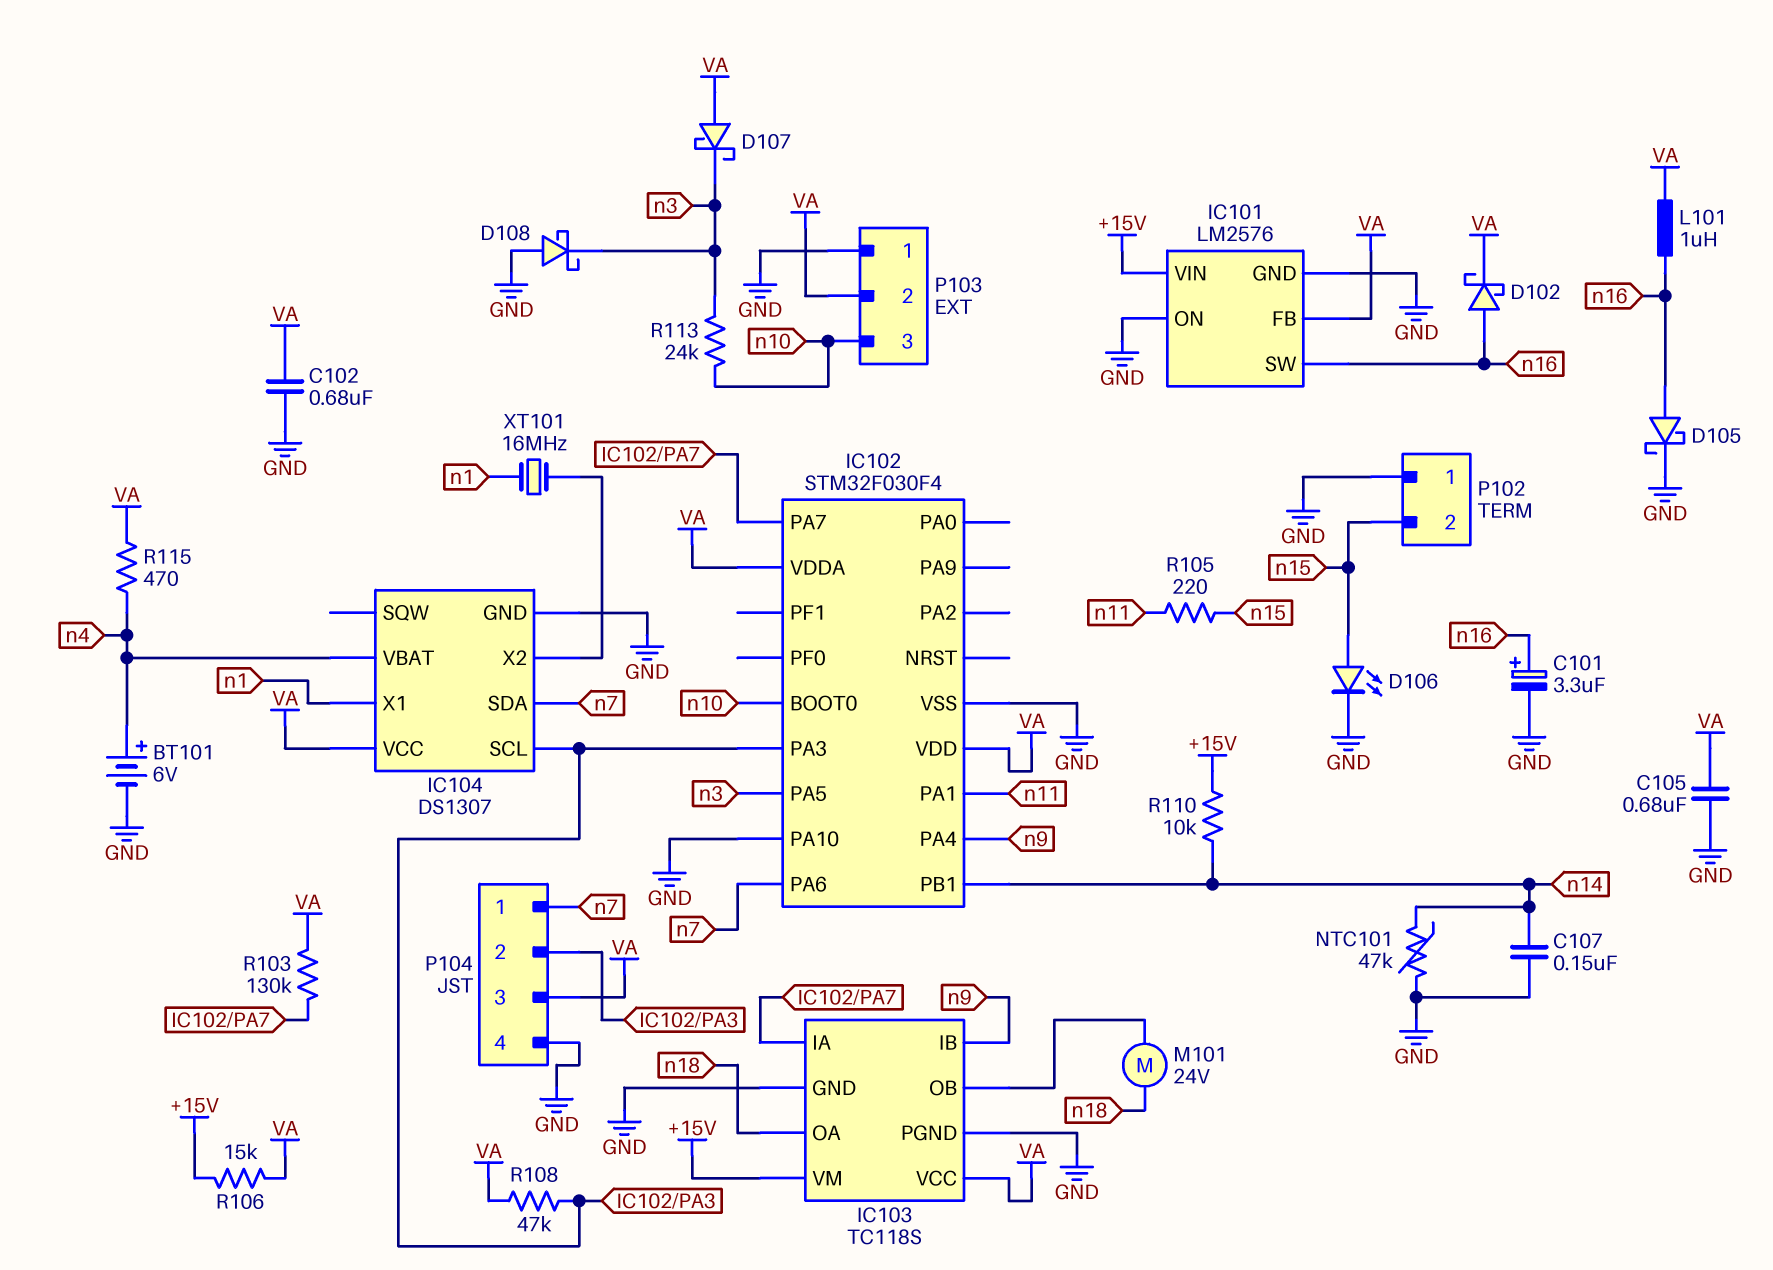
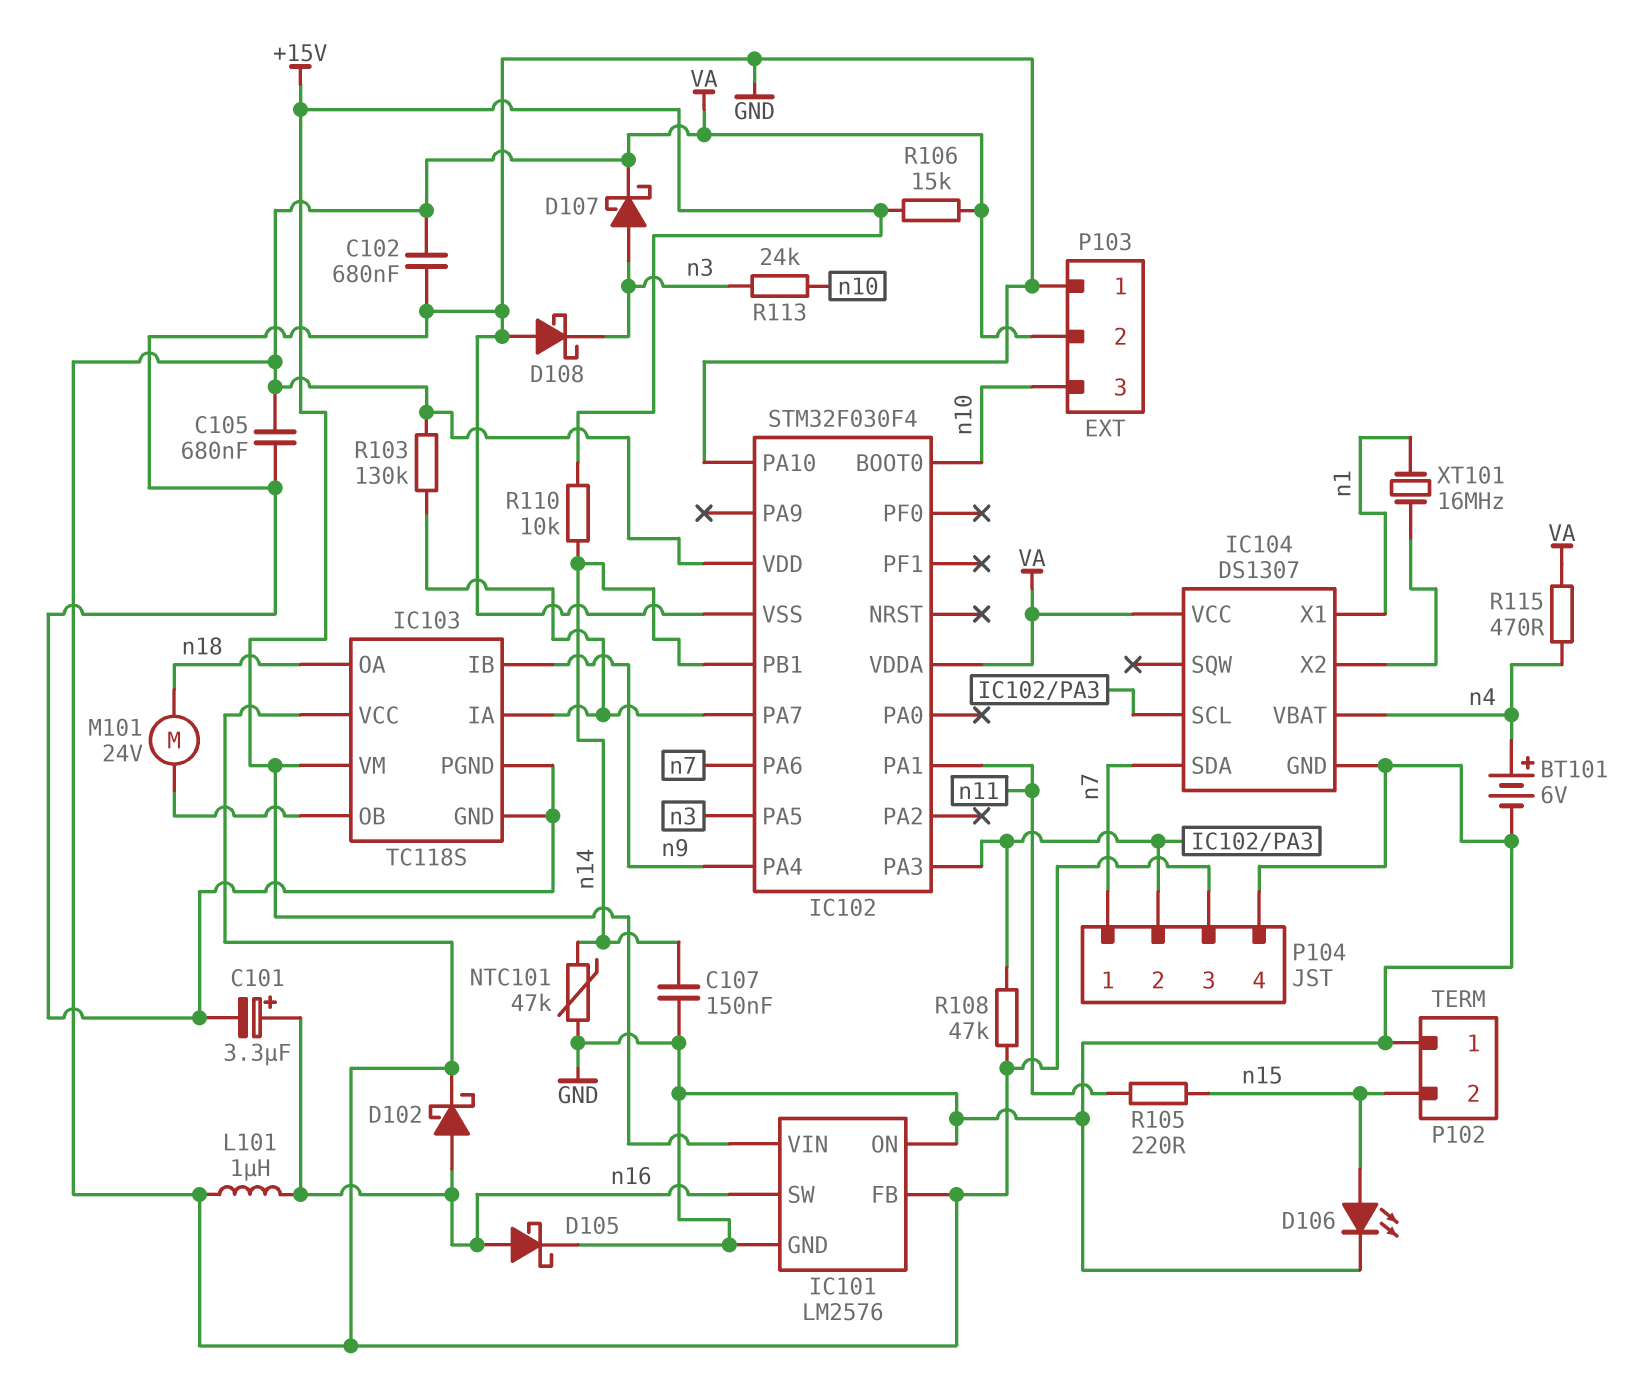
D107: schottky (A VA, K n3) -> schottky (A n3, K VA)

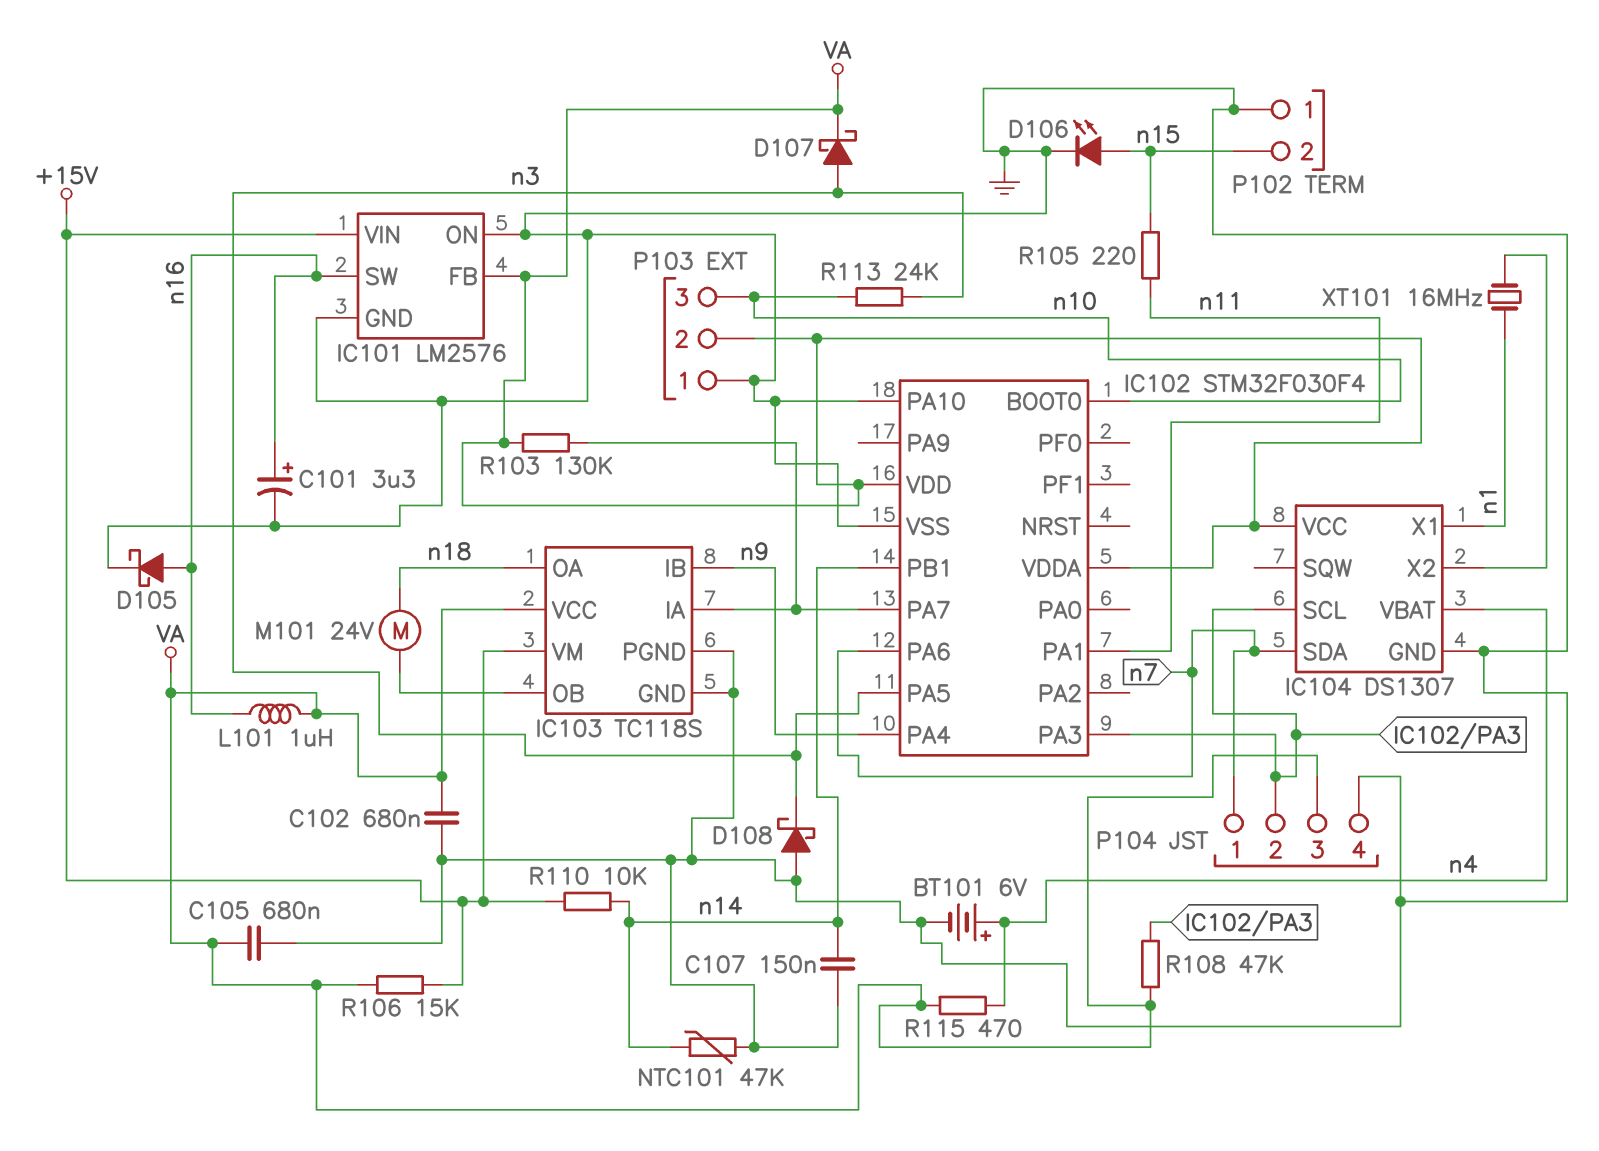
D102: schottky (A n16, K VA) -> none

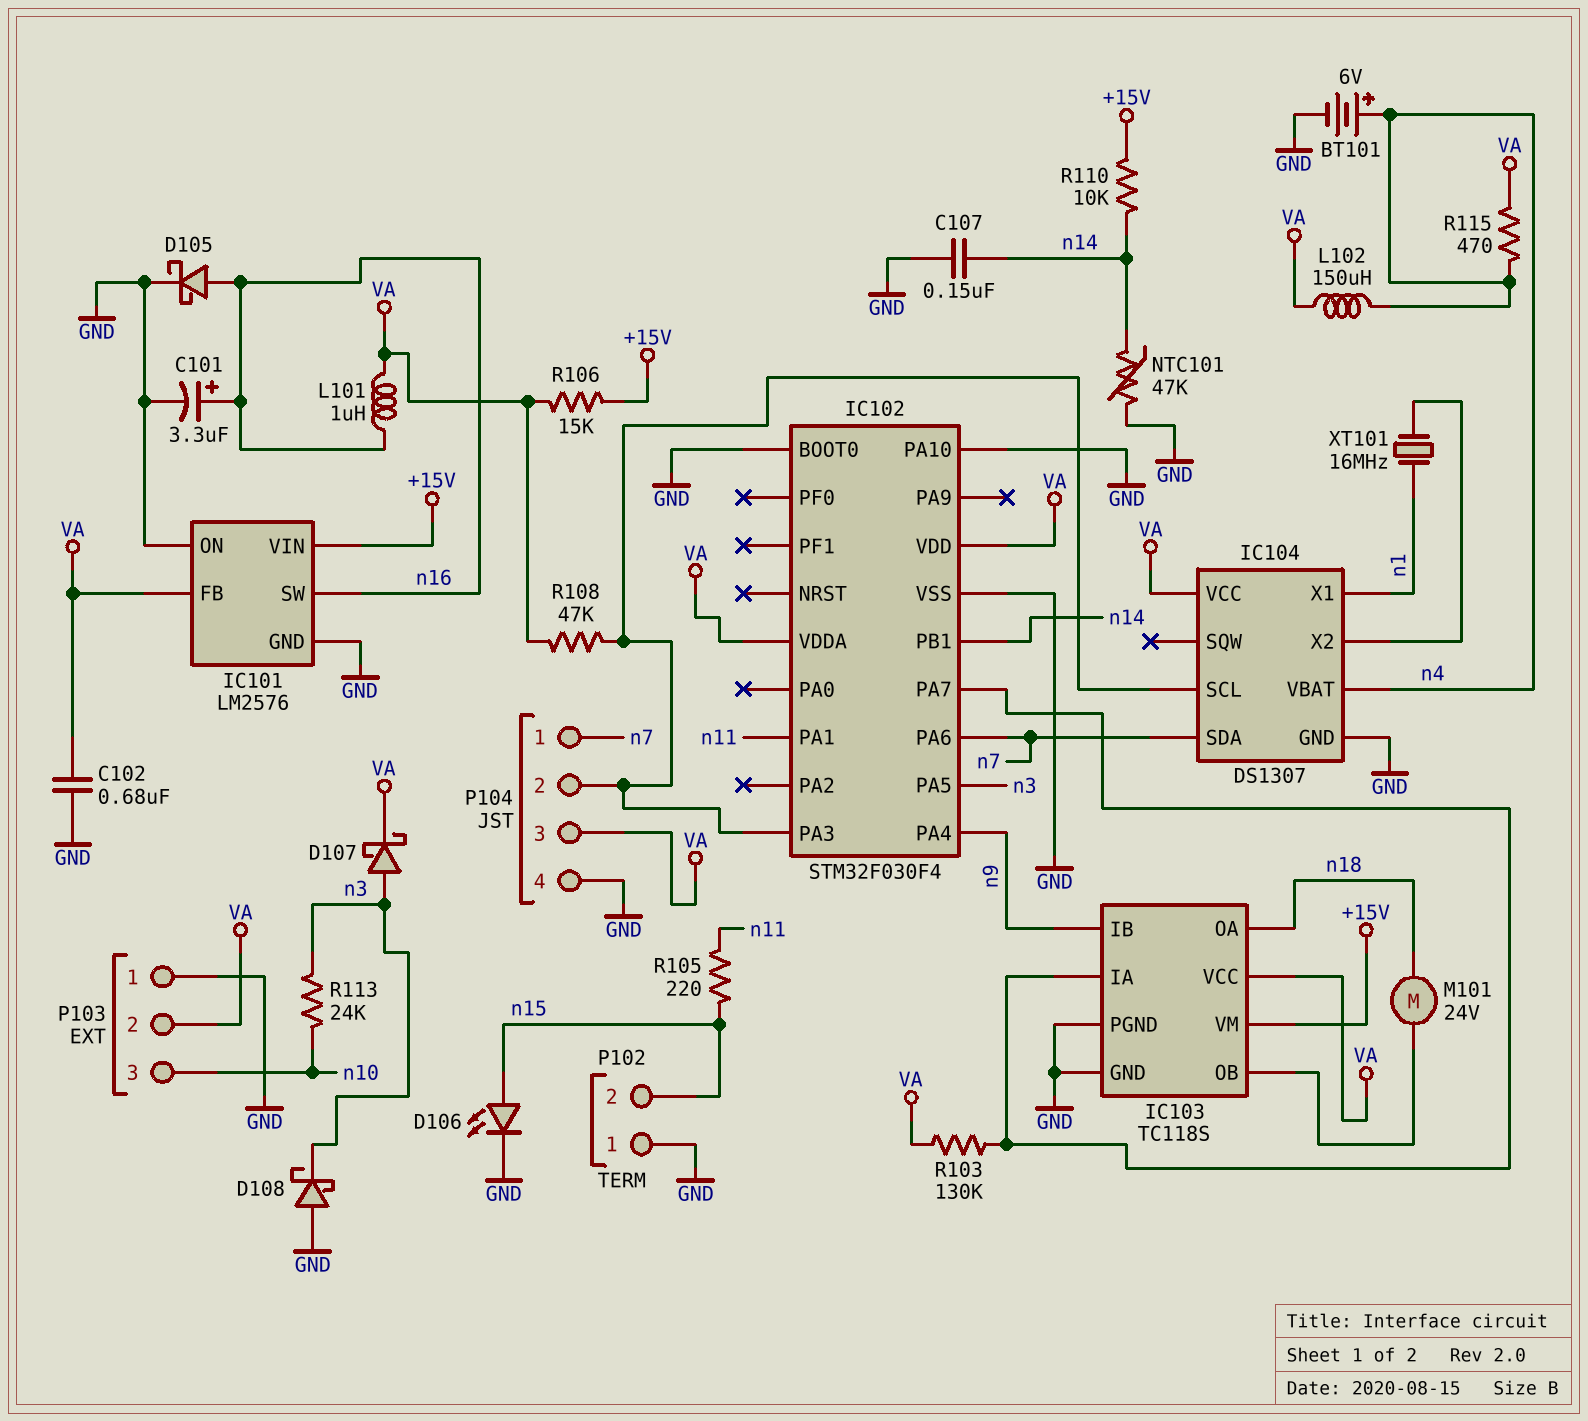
C105: 680nF (GND, VA) -> none
IC102 pin BOOT0: n10 -> GND
L102: none -> 150uH (VA, n4)

